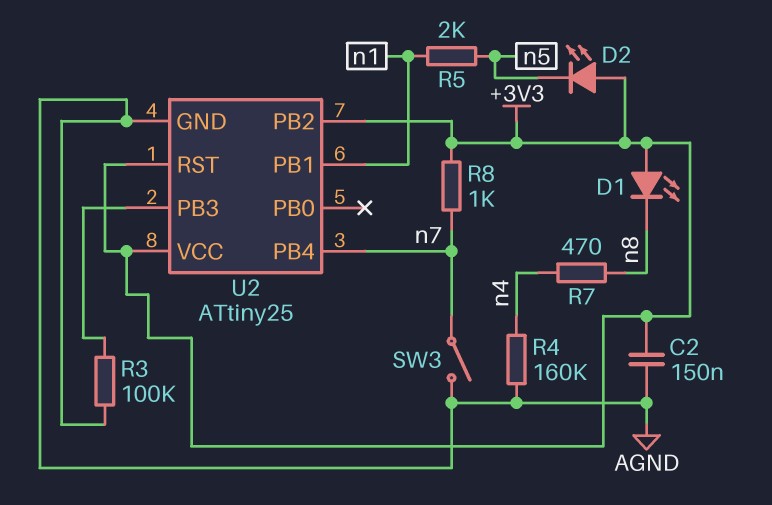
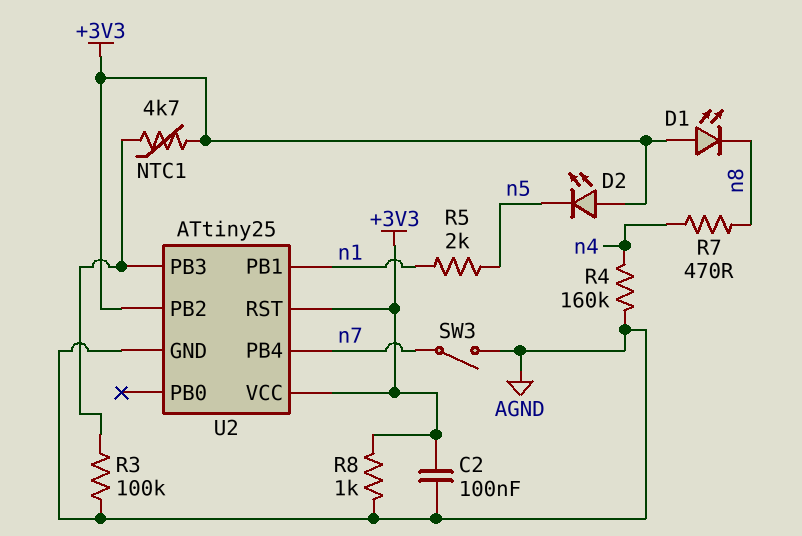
C2: 150nF (+3V3, AGND) -> 100nF (+3V3, AGND)
NTC1: none -> 4.7k (+3V3, U2/PB3)
R8: 1k (+3V3, n7) -> 1k (+3V3, AGND)

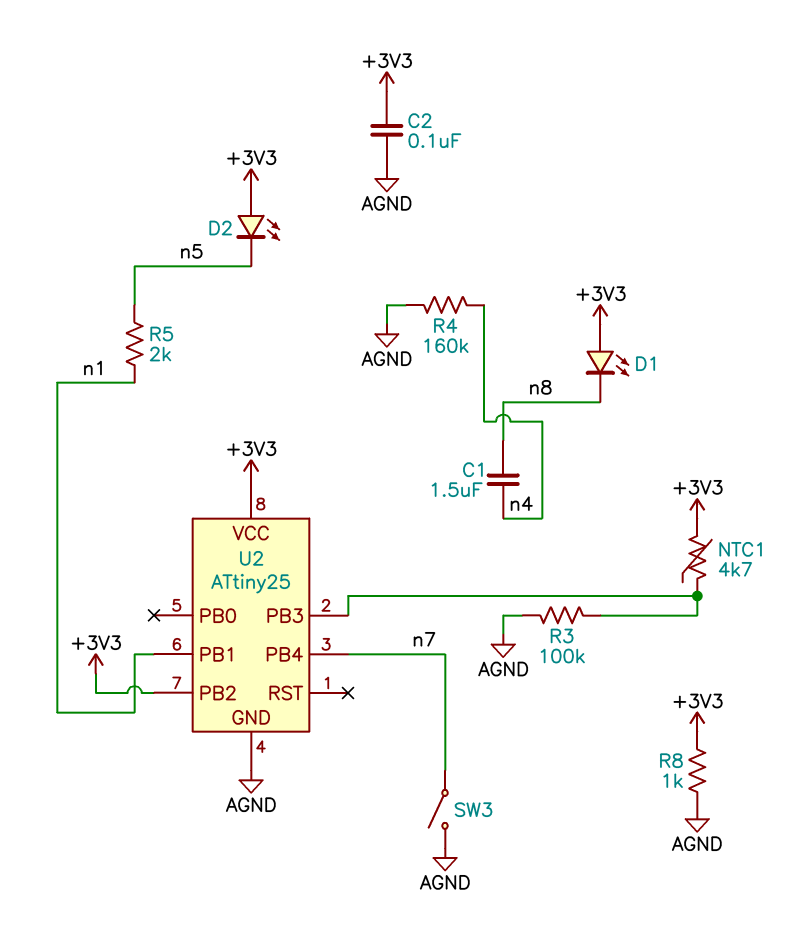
C1: none -> 1.5uF (n4, n8)
R7: 470 (n4, n8) -> none
U2 pin RST: +3V3 -> none

